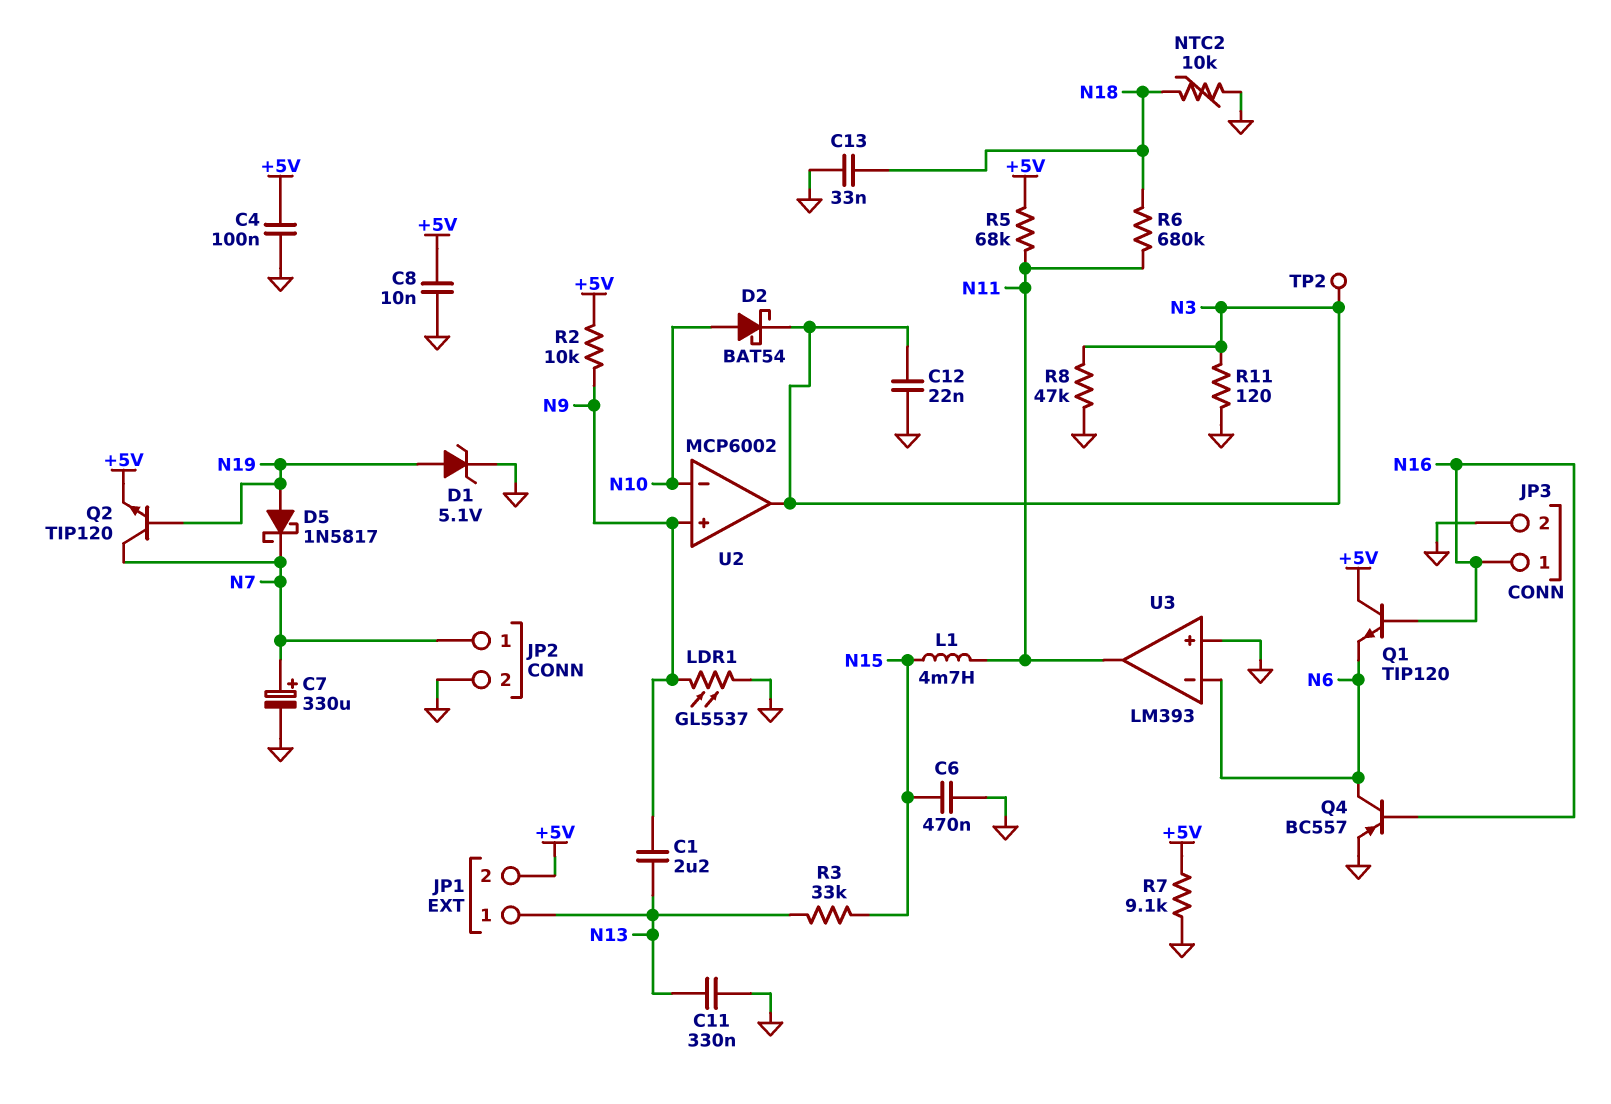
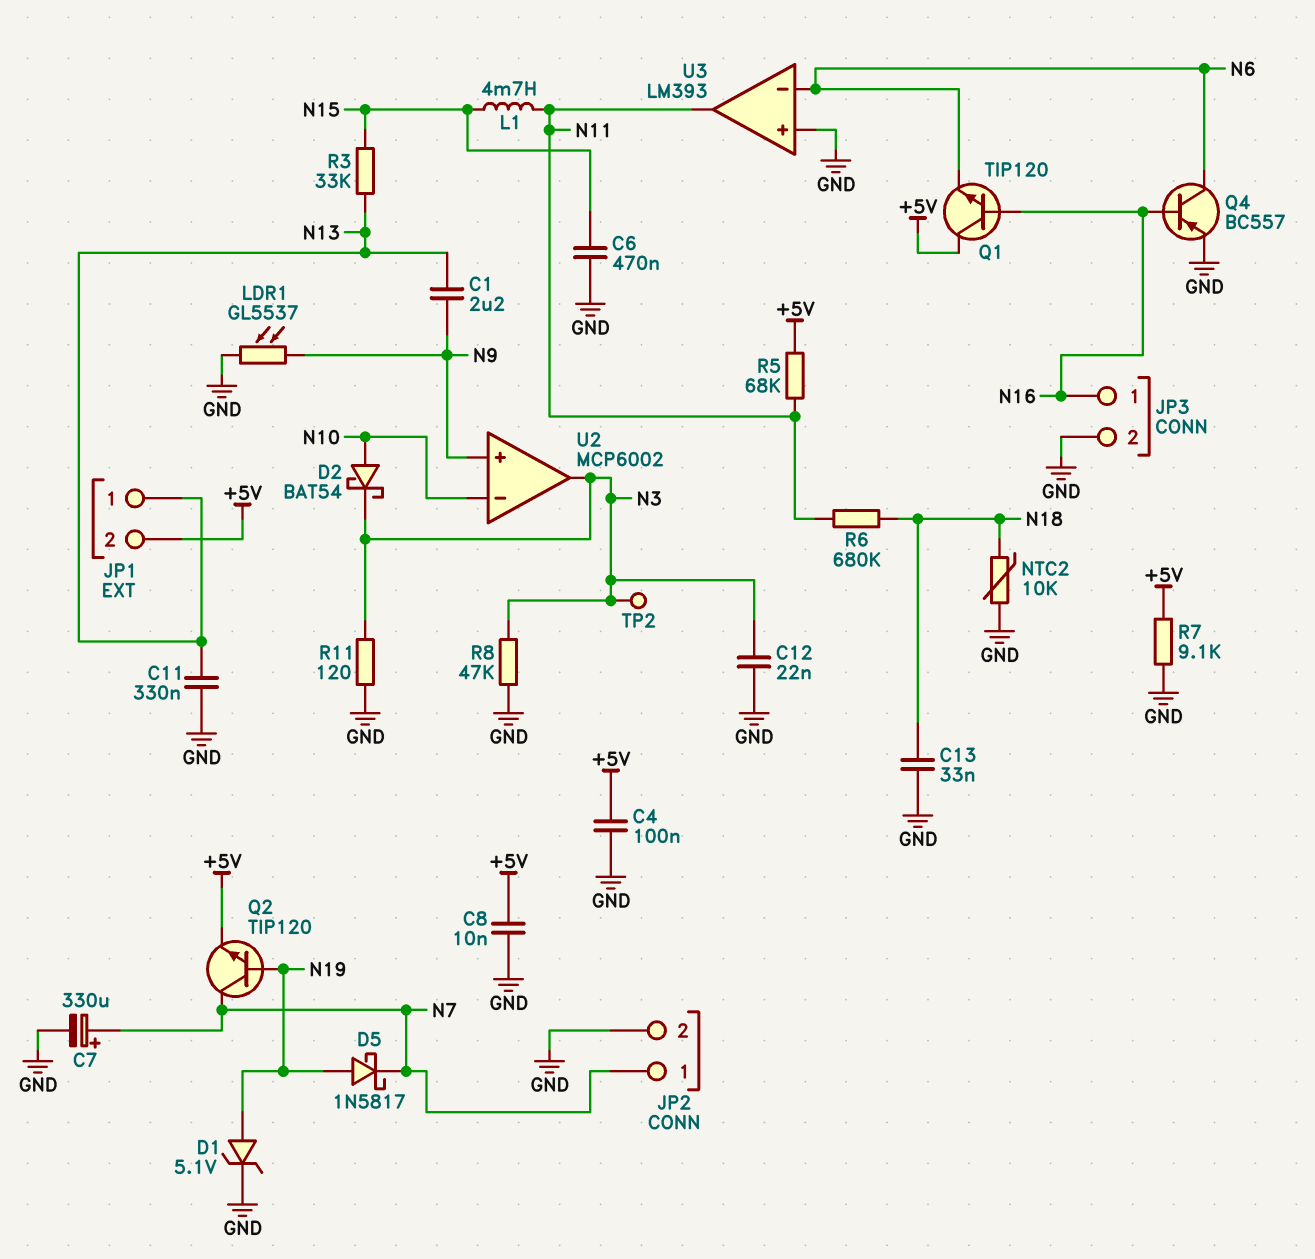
R2: 10k (+5V, N9) -> none

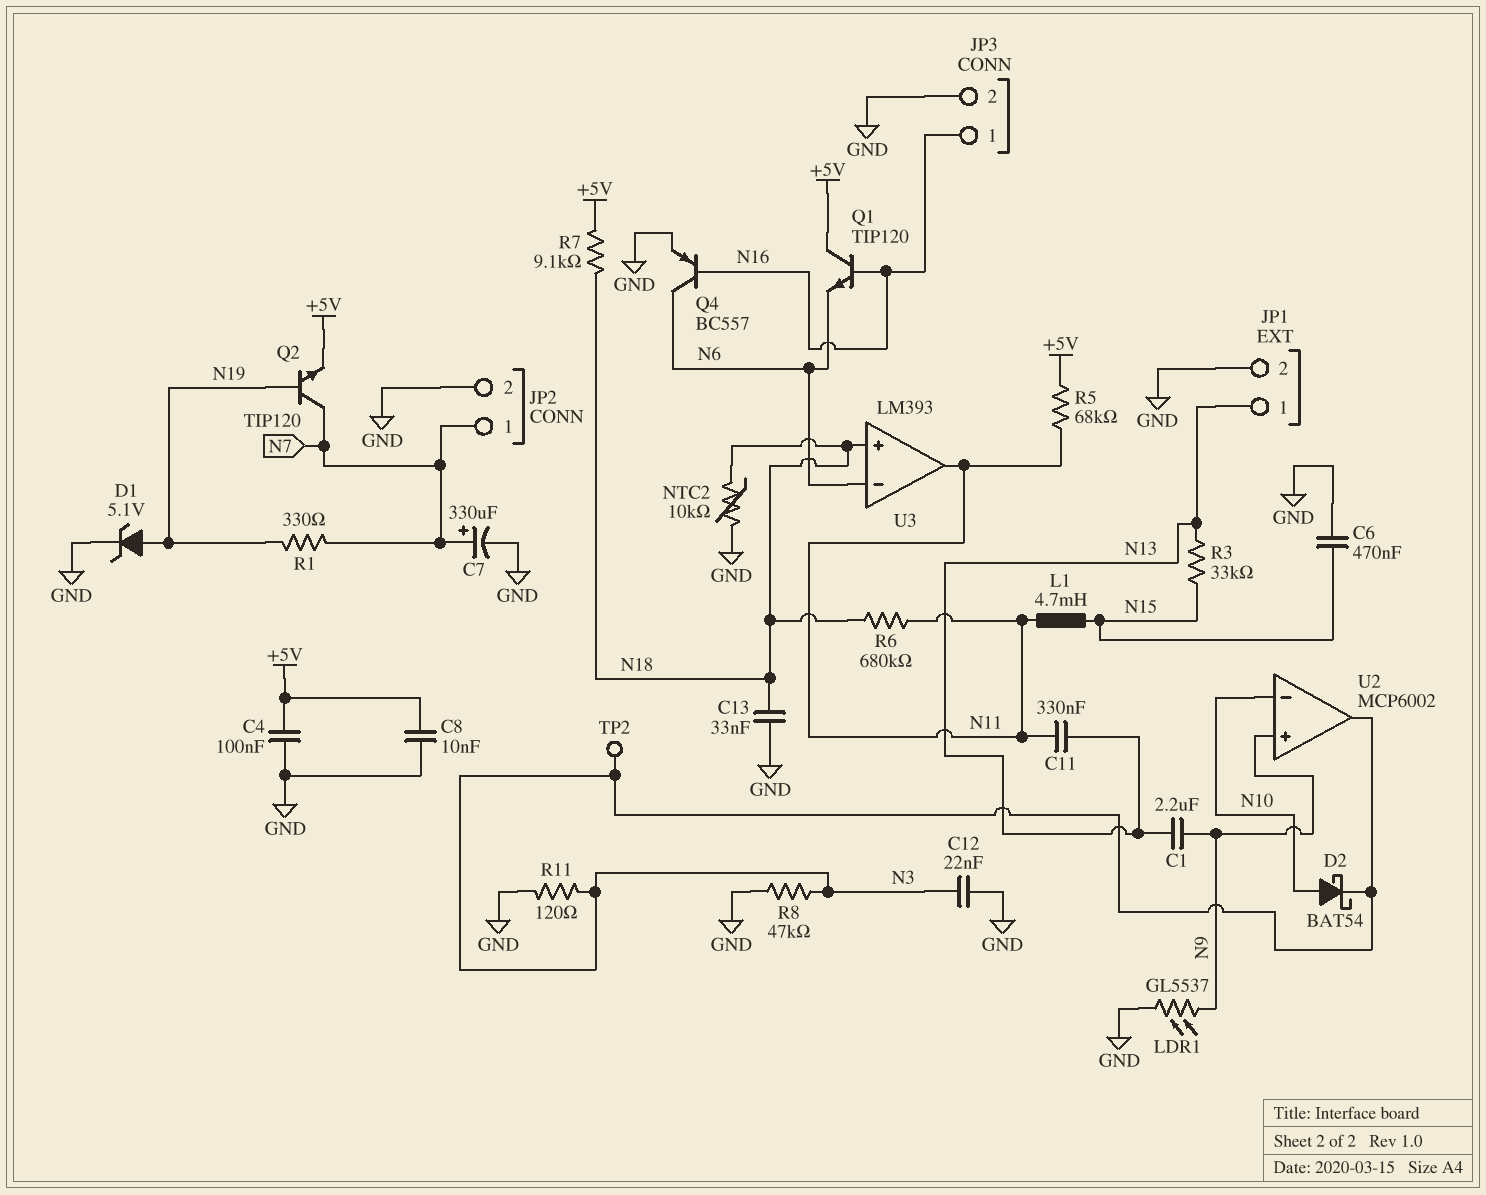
C11: 330nF (GND, N13) -> 330nF (N11, N13)
D5: schottky 1N5817 (A N19, K N7) -> none
JP1 pin 2: +5V -> GND
R1: none -> 330 (N7, N19)
R7: 9.1k (+5V, GND) -> 9.1k (+5V, N18)
U3 pin in+: GND -> N18

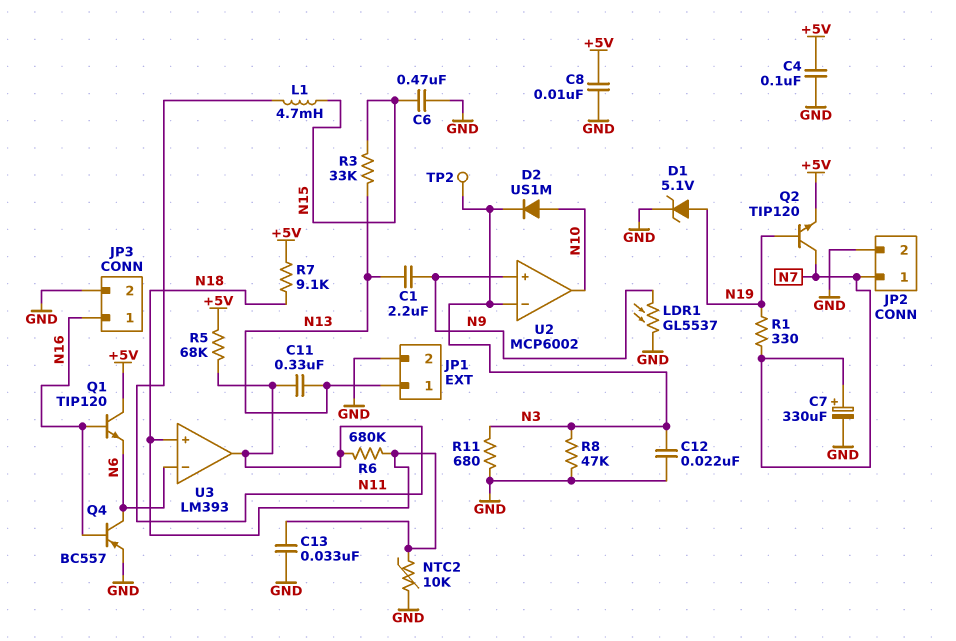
D2: schottky BAT54 (A N10, K N3) -> diode US1M (A N10, K N3)
R11: 120 (GND, N3) -> 680 (GND, N3)
U2 pin in-: N10 -> N3
U2 pin out: N3 -> N10

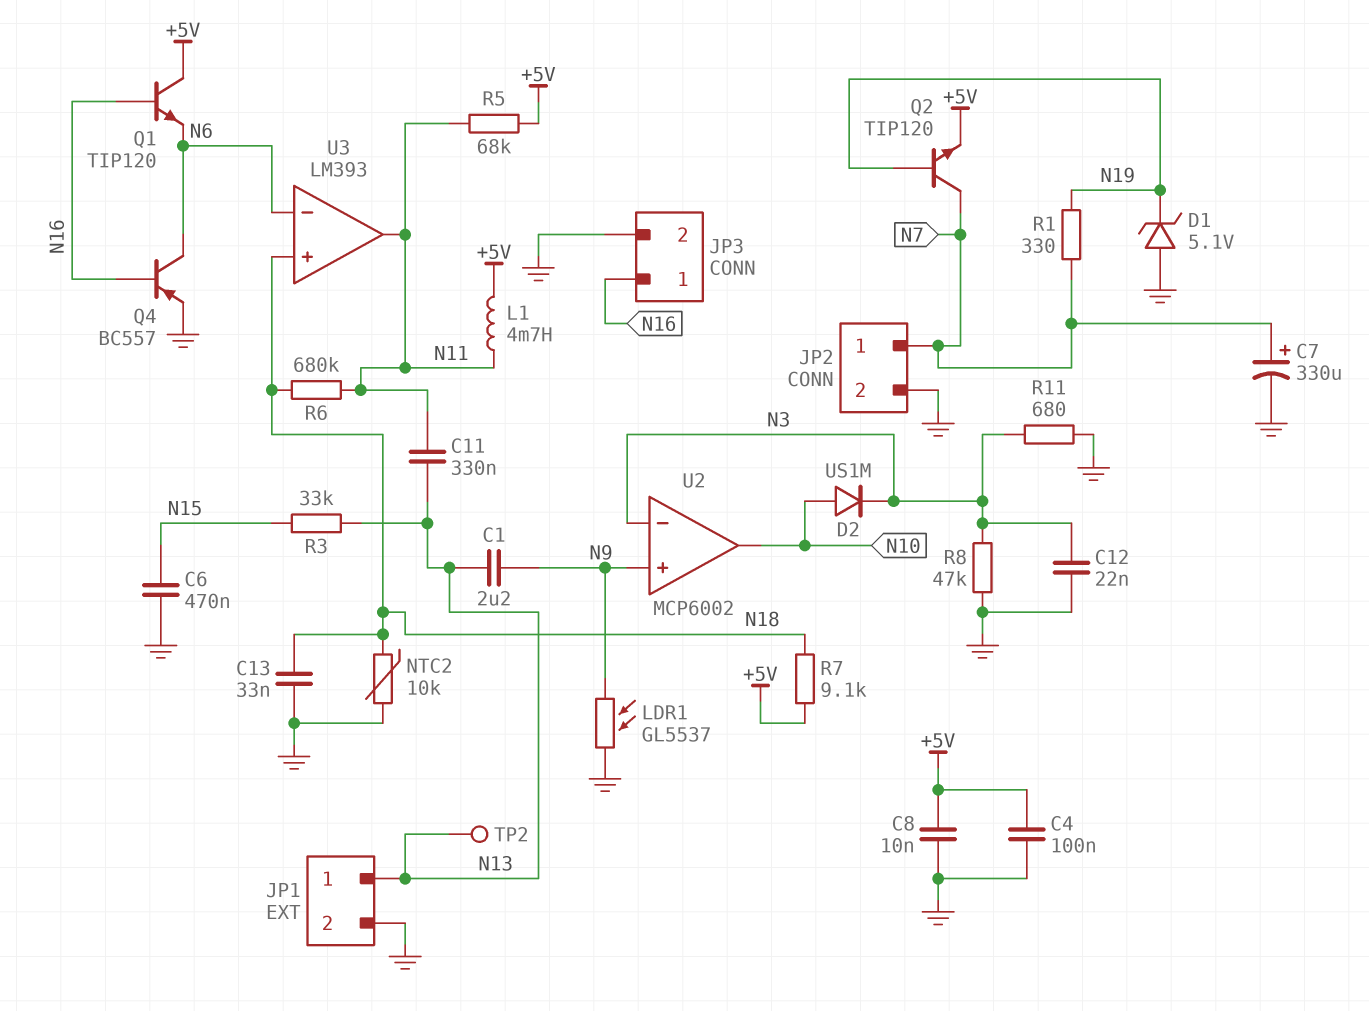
D1: zener 5.1V (A N19, K GND) -> zener 5.1V (A GND, K N19)
L1: 4.7mH (N11, N15) -> 4.7mH (+5V, N11)
TP2: test point (N3) -> test point (N13)

